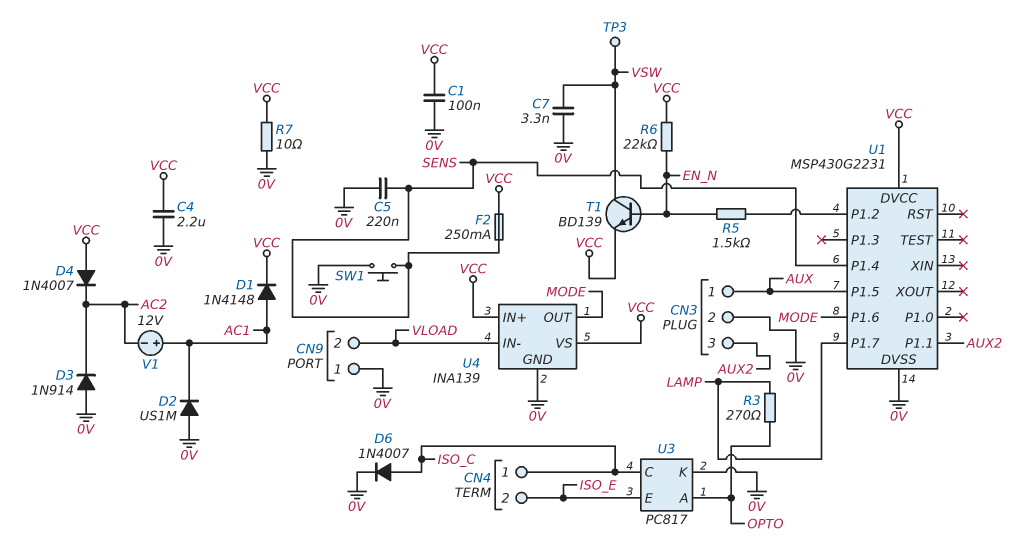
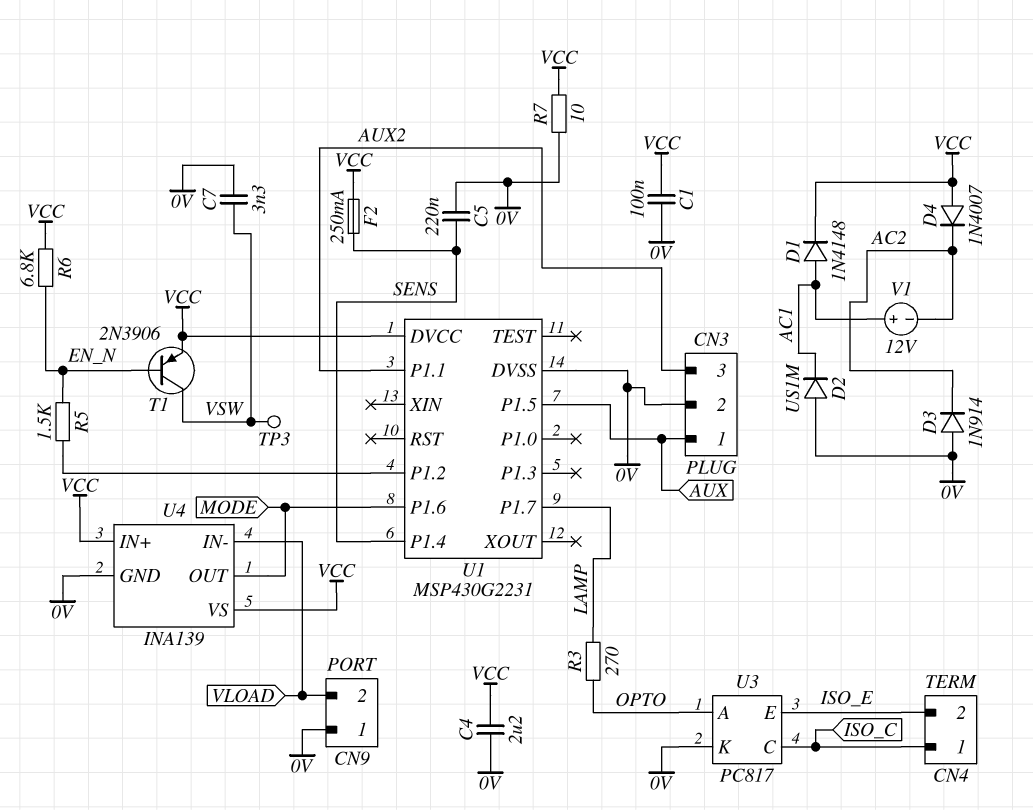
D6: diode 1N4007 (A ISO_C, K 0V) -> none
R6: 22k (EN_N, VCC) -> 6.8k (EN_N, VCC)
SW1: button (0V, SENS) -> none
T1: NPN BD139 (B EN_N, C VSW, E VCC) -> PNP 2N3906 (B EN_N, C VSW, E VCC)

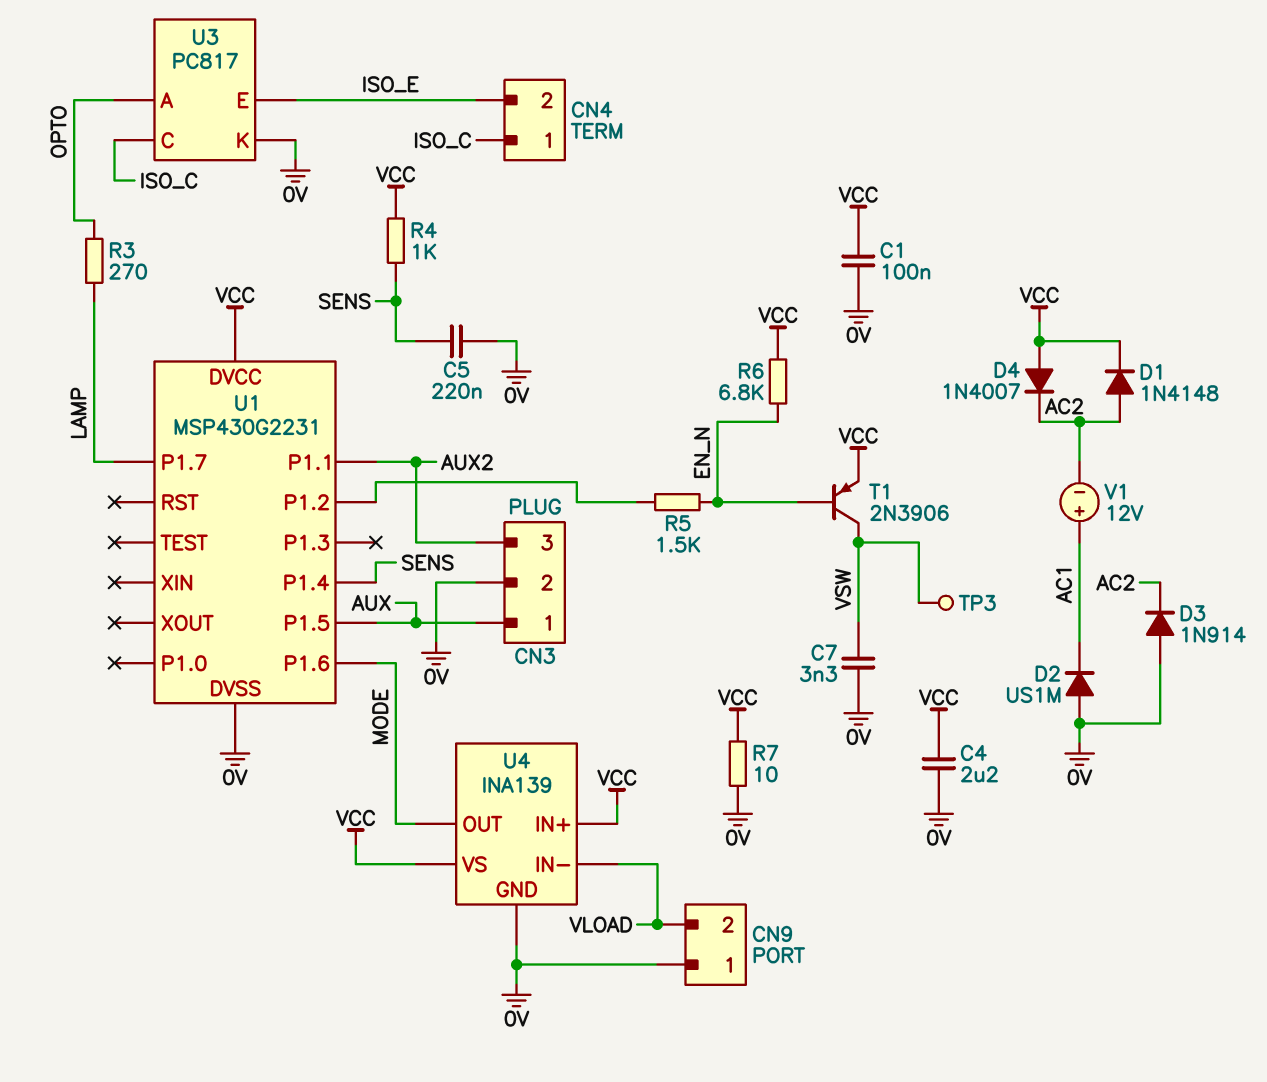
D1: diode 1N4148 (A AC1, K VCC) -> diode 1N4148 (A AC2, K VCC)
F2: 250mA (SENS, VCC) -> none
R4: none -> 1k (SENS, VCC)

